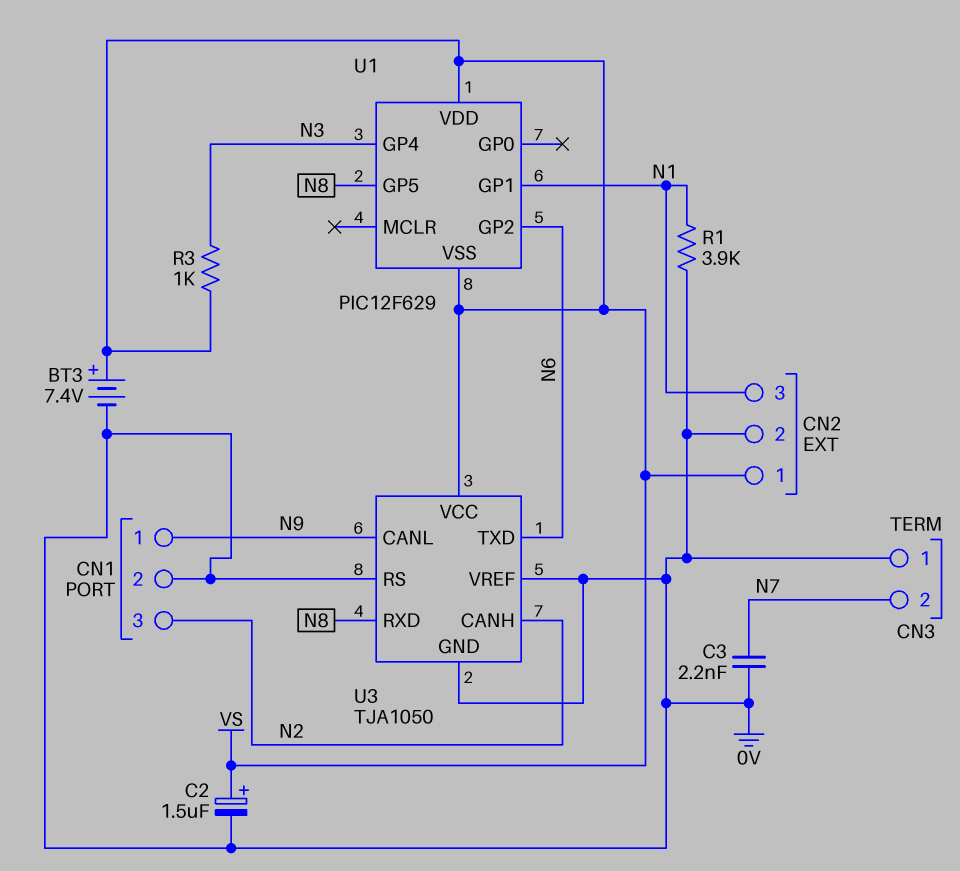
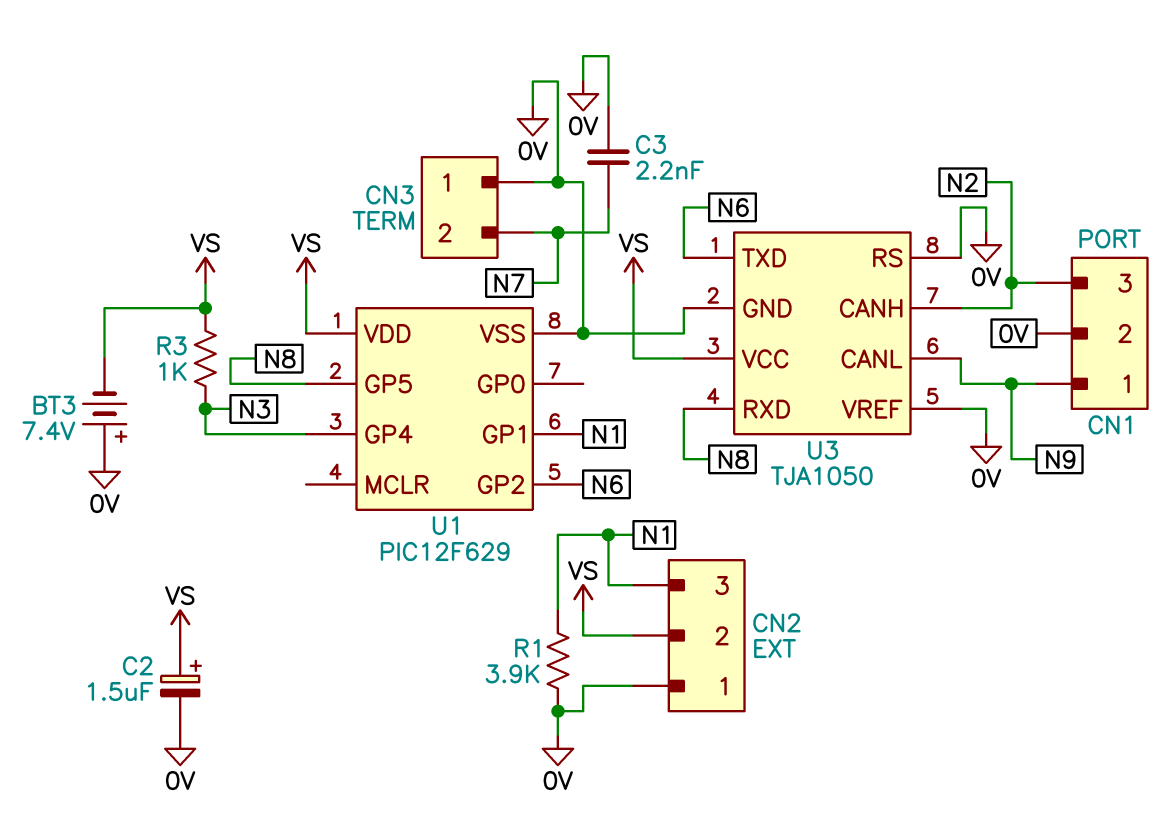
BT3: 7.4V (plus VS, minus 0V) -> 7.4V (plus 0V, minus VS)
CN2 pin 1: VS -> 0V
CN2 pin 2: 0V -> VS
U1 pin VSS: VS -> 0V

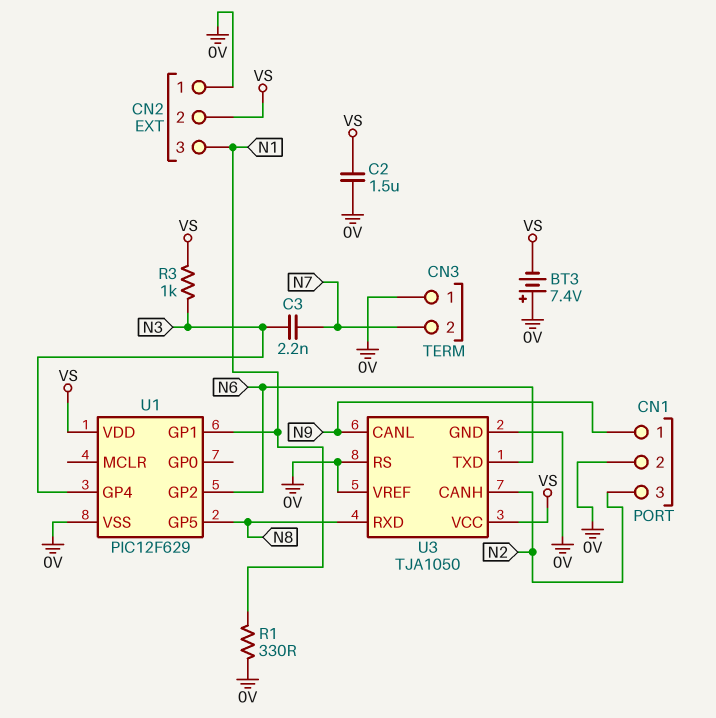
C2: 1.5uF (plus VS, minus 0V) -> 1.5uF (0V, VS)
C3: 2.2nF (0V, N7) -> 2.2nF (N3, N7)
R1: 3.9k (0V, N1) -> 330 (0V, N1)

